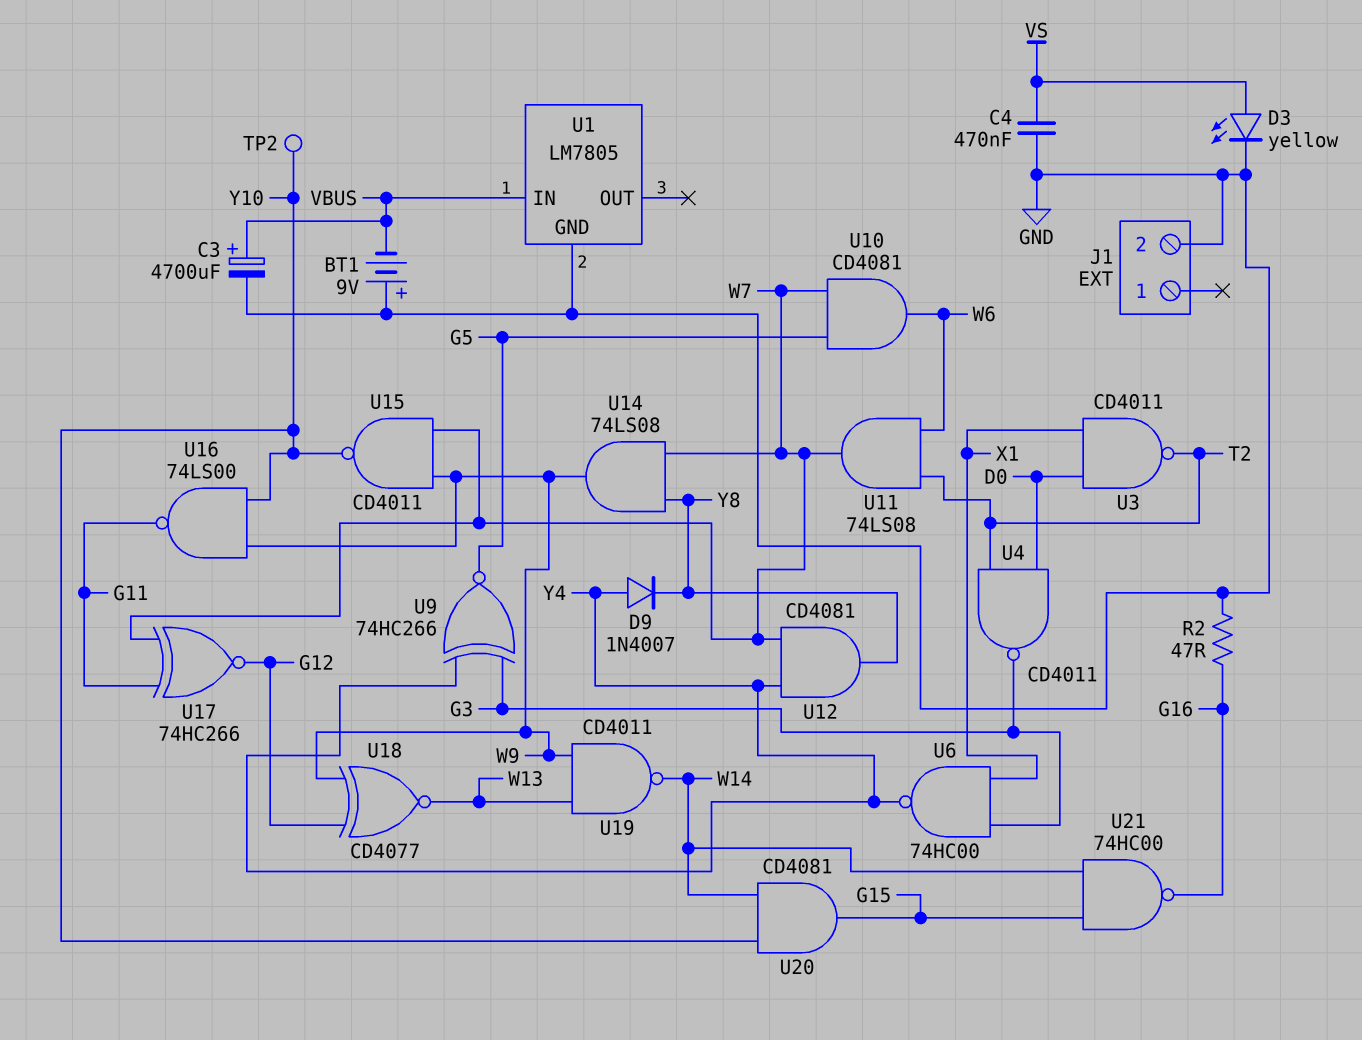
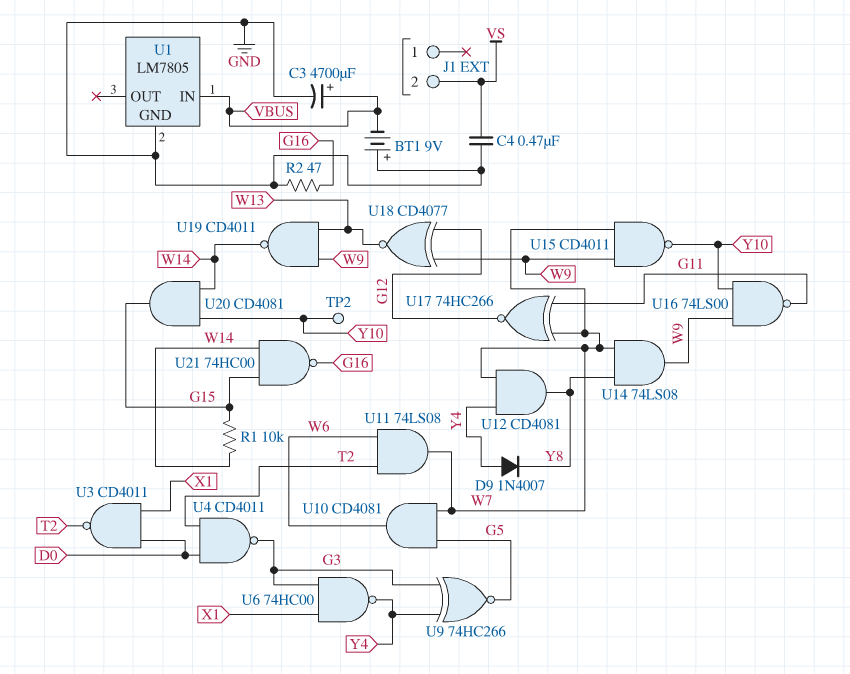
D3: LED yellow (A VS, K GND) -> none
J1 pin 2: GND -> VS
R1: none -> 10k (G15, W14)

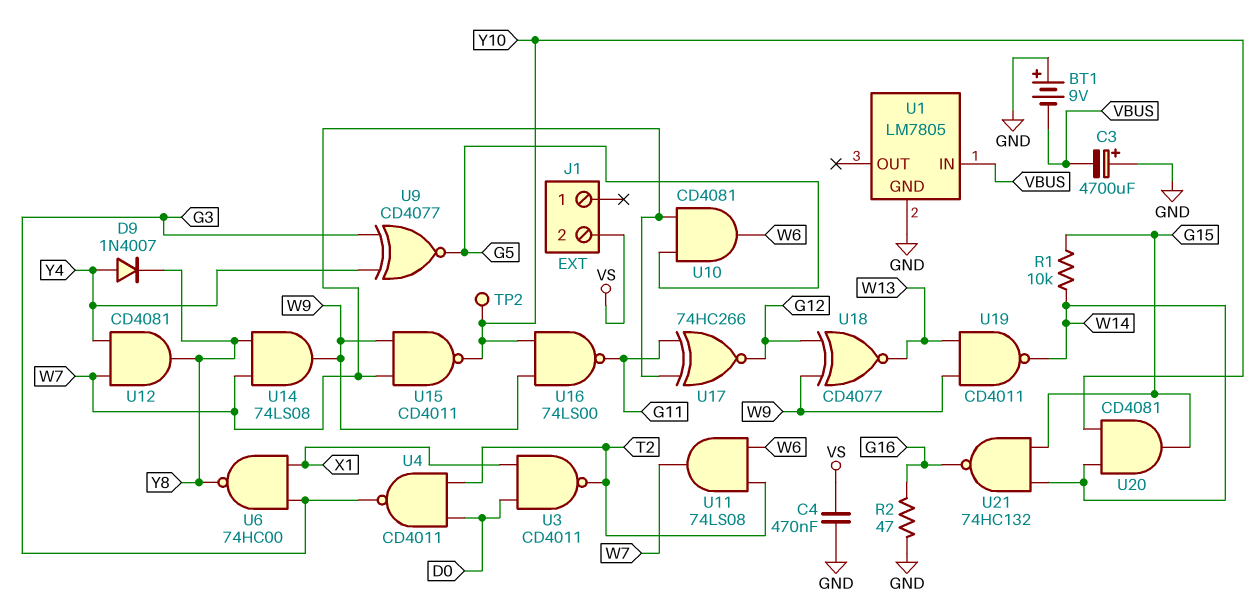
C3: 4700uF (plus VBUS, minus GND) -> 4700uF (plus GND, minus VBUS)
U6: NAND 74HC00 (in G3, in X1, out Y4) -> NAND 74HC00 (in G3, in X1, out Y8)
U9: XNOR 74HC266 (in G3, in Y4, out G5) -> XNOR CD4077 (in G3, in Y4, out G5)
U21: NAND 74HC00 (in G15, in W14, out G16) -> NAND 74HC132 (in G15, in W14, out G16)

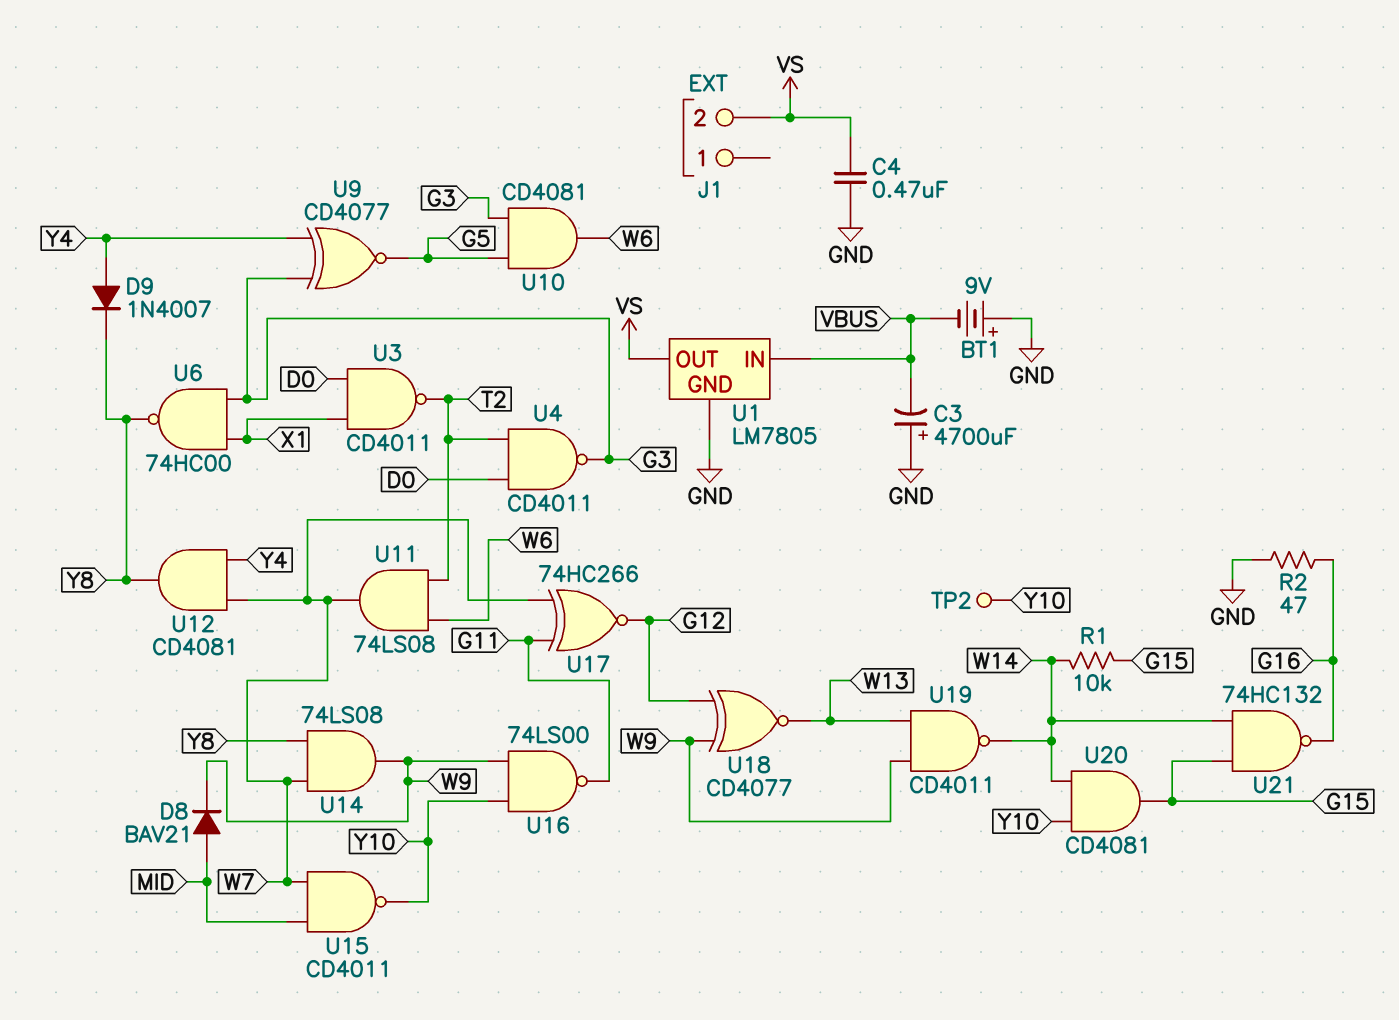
D8: none -> diode BAV21 (A MID, K W9)
U1 pin OUT: none -> VS
U10: AND CD4081 (in G5, in W7, out W6) -> AND CD4081 (in G3, in G5, out W6)
U15: NAND CD4011 (in W7, in W9, out Y10) -> NAND CD4011 (in MID, in W7, out Y10)

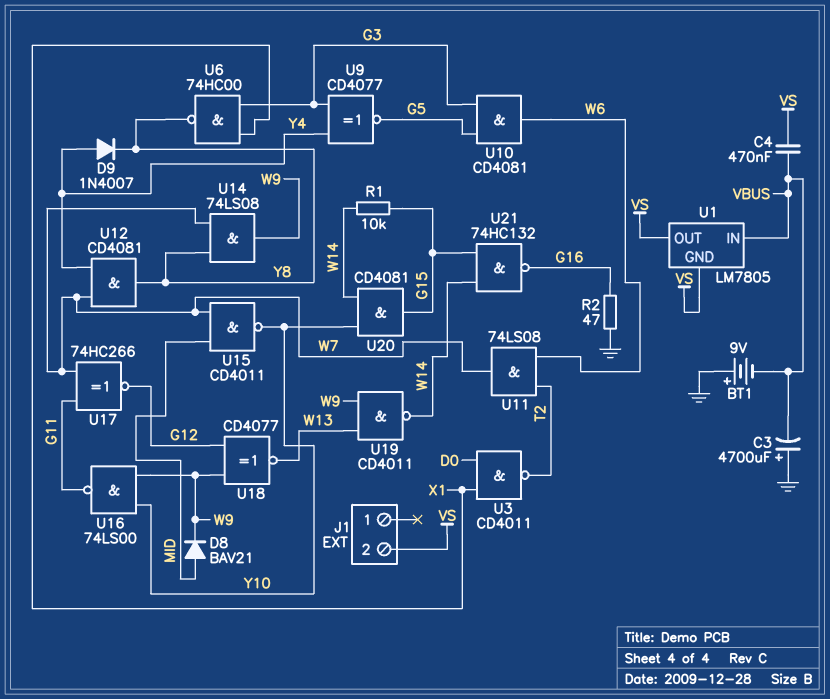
C4: 470nF (GND, VS) -> 470nF (VBUS, VS)
TP2: test point (Y10) -> none
U1 pin GND: GND -> VS
U4: NAND CD4011 (in D0, in T2, out G3) -> none

